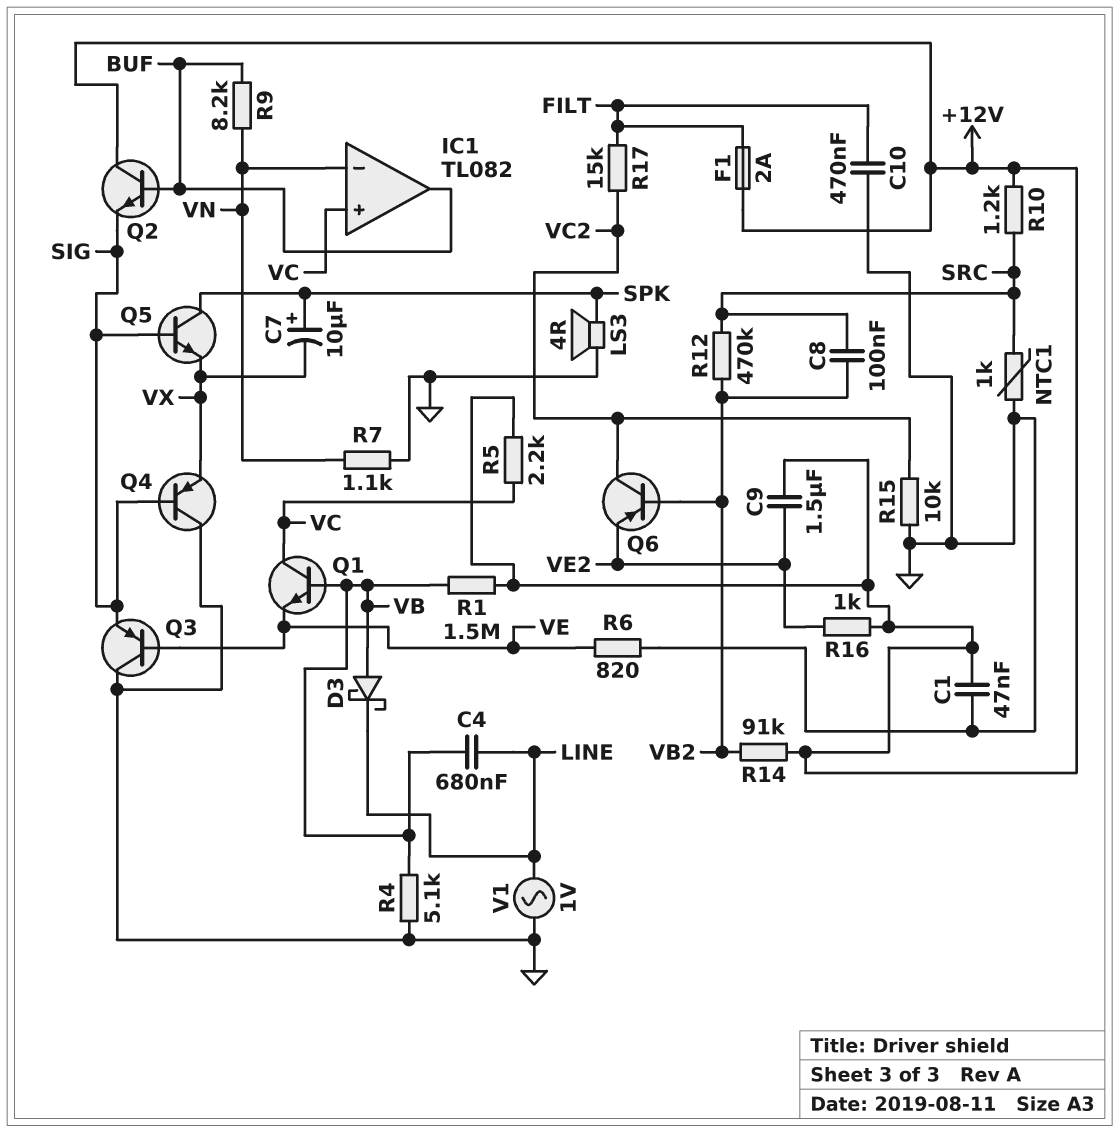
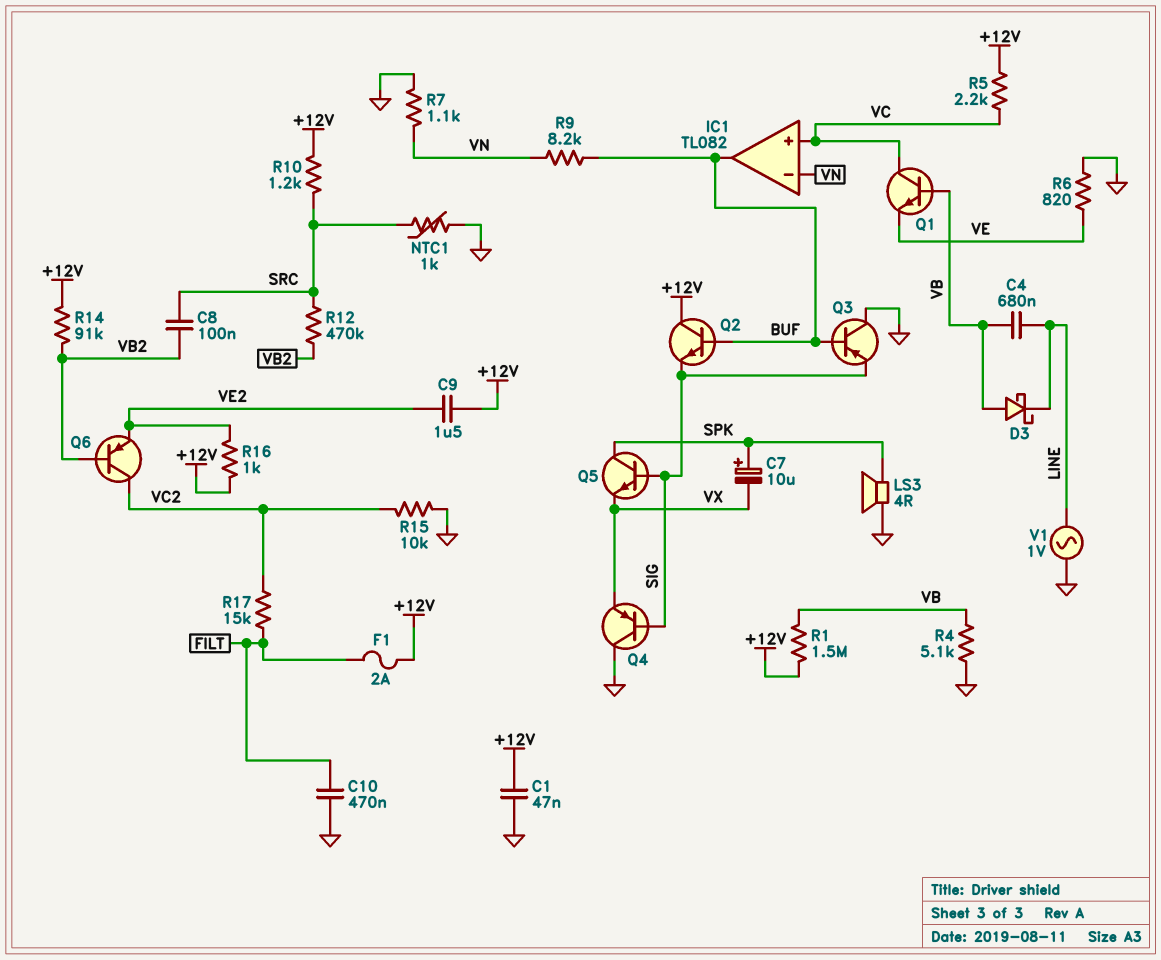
Q3: PNP (B VE, C GND, E SIG) -> PNP (B BUF, C GND, E SIG)

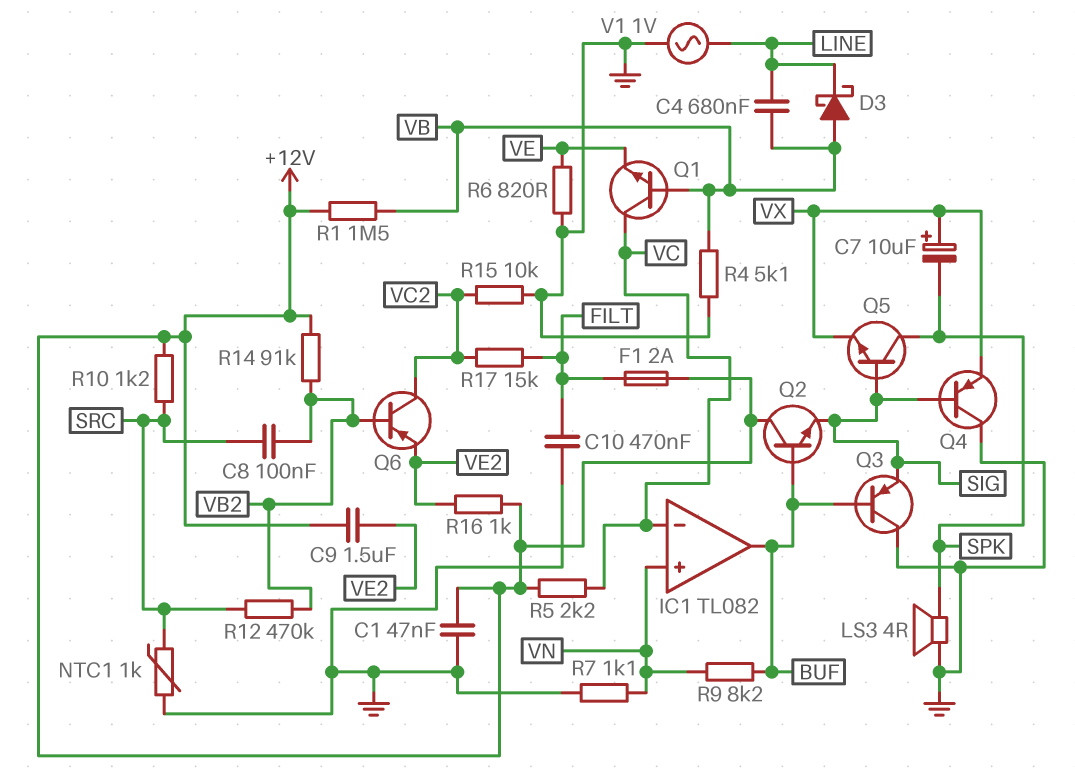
C7: 10uF (plus SPK, minus VX) -> 10uF (plus VX, minus SPK)
IC1 pin in+: VC -> VN
IC1 pin in-: VN -> VC

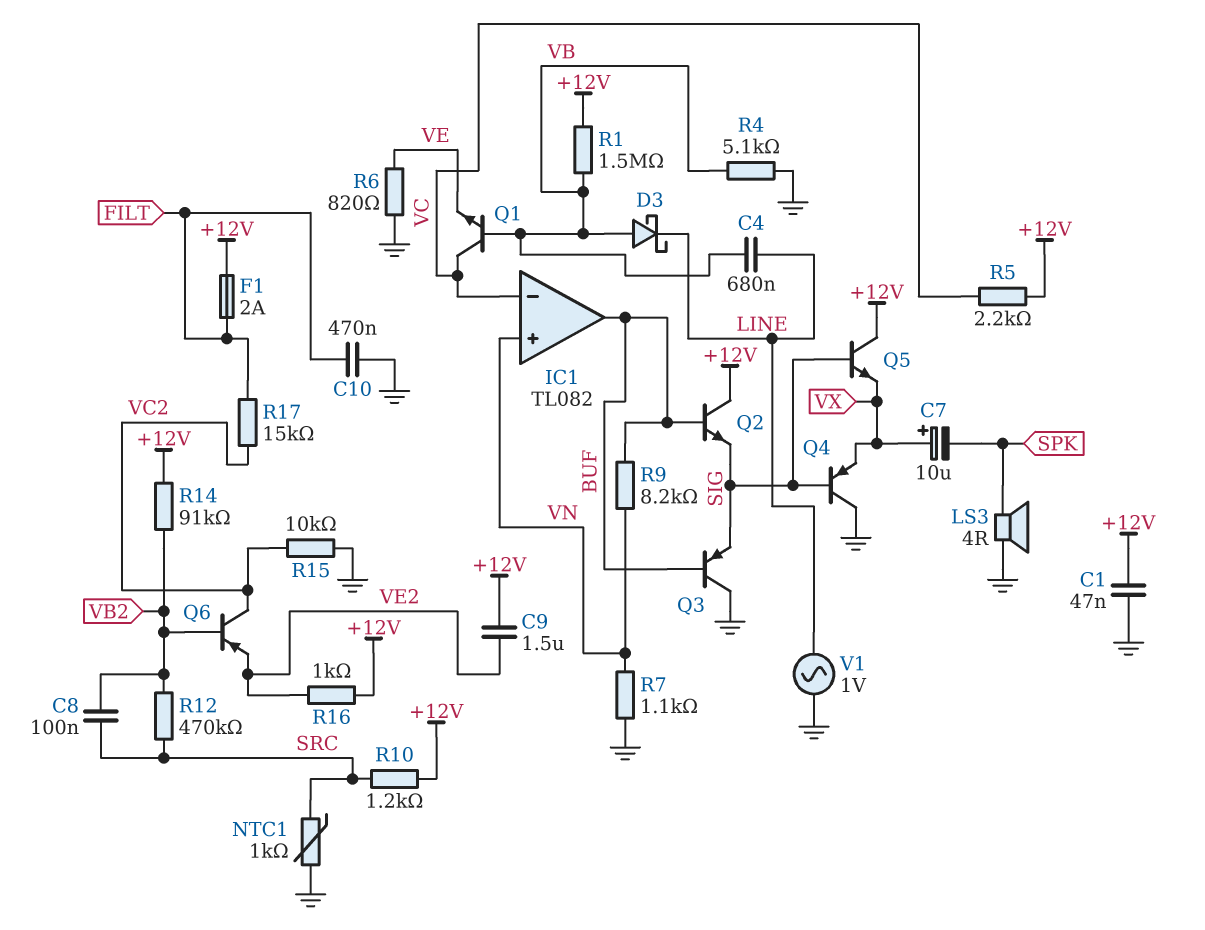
Q5: NPN (B SIG, C SPK, E VX) -> NPN (B SIG, C +12V, E VX)

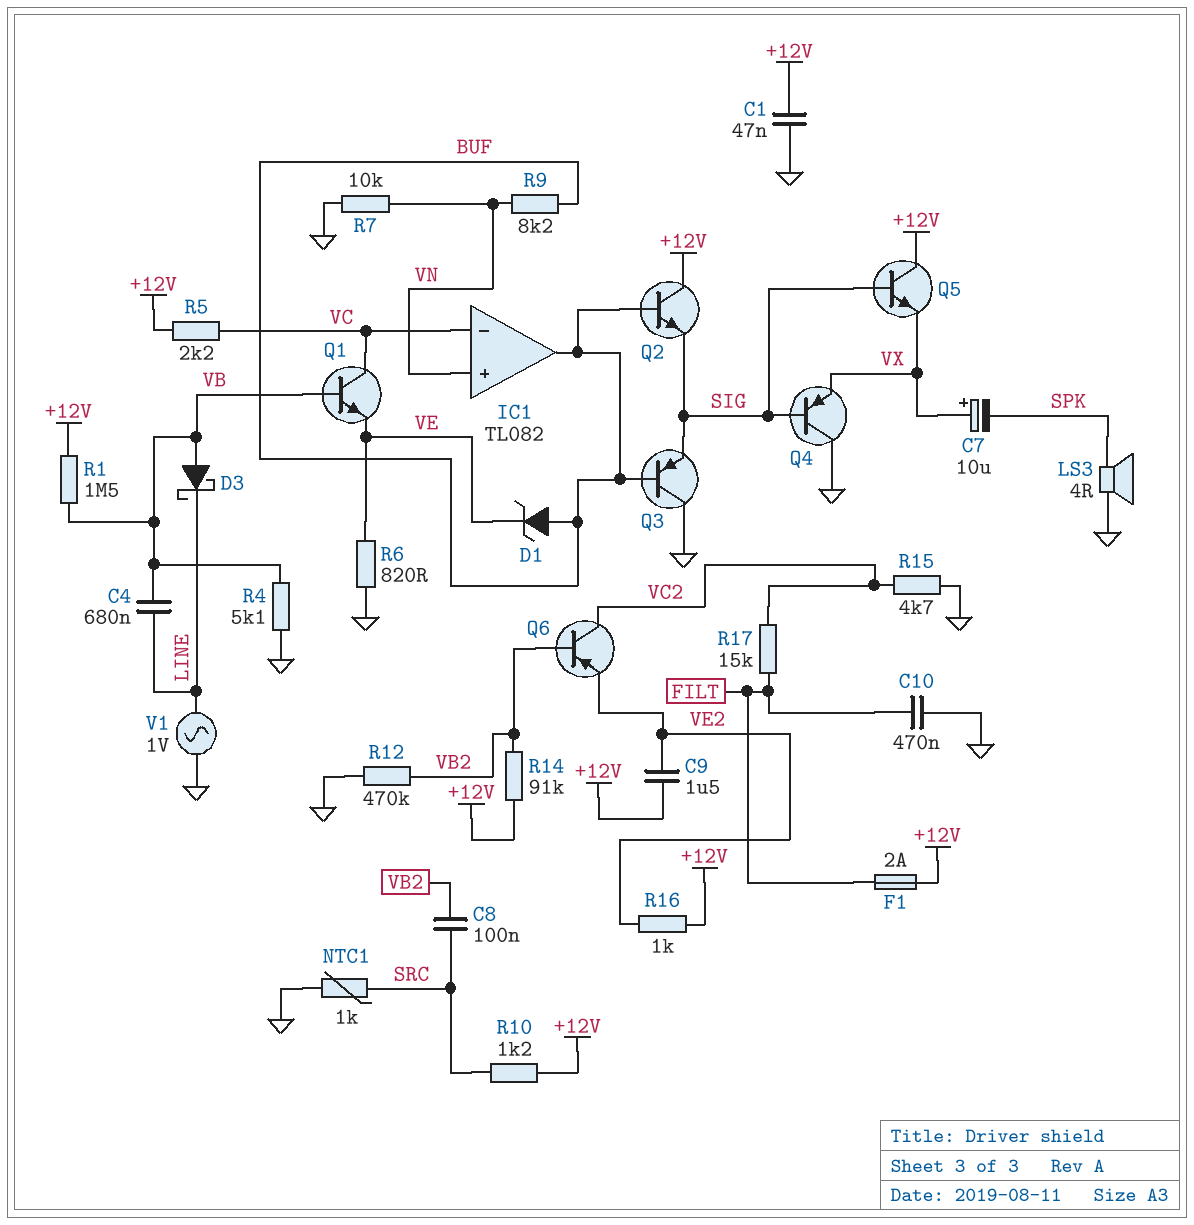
D1: none -> zener (A BUF, K VE)
R7: 1.1k (GND, VN) -> 10k (GND, VN)
R12: 470k (SRC, VB2) -> 470k (GND, VB2)
R15: 10k (GND, VC2) -> 4.7k (GND, VC2)

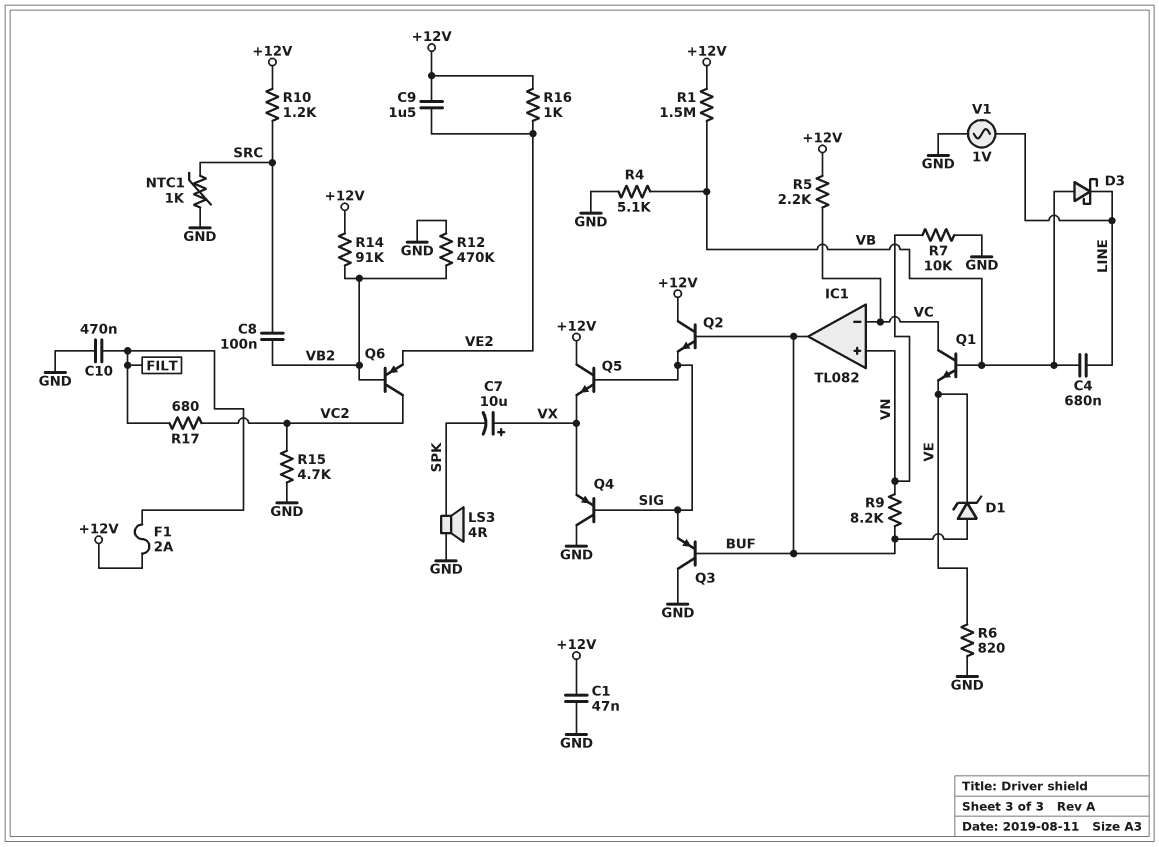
R17: 15k (FILT, VC2) -> 680 (FILT, VC2)

